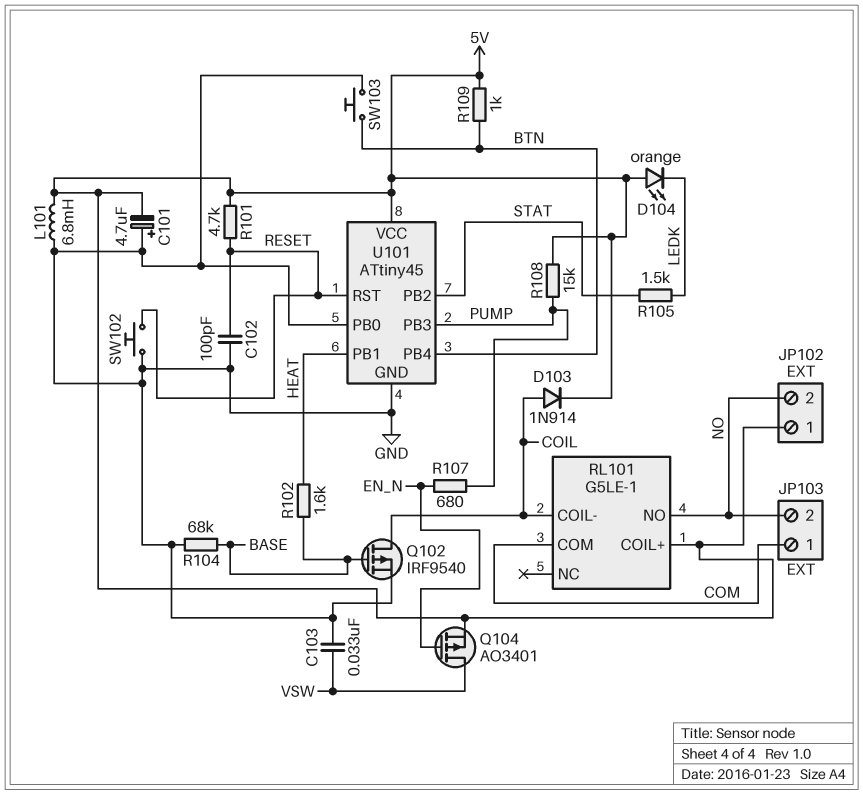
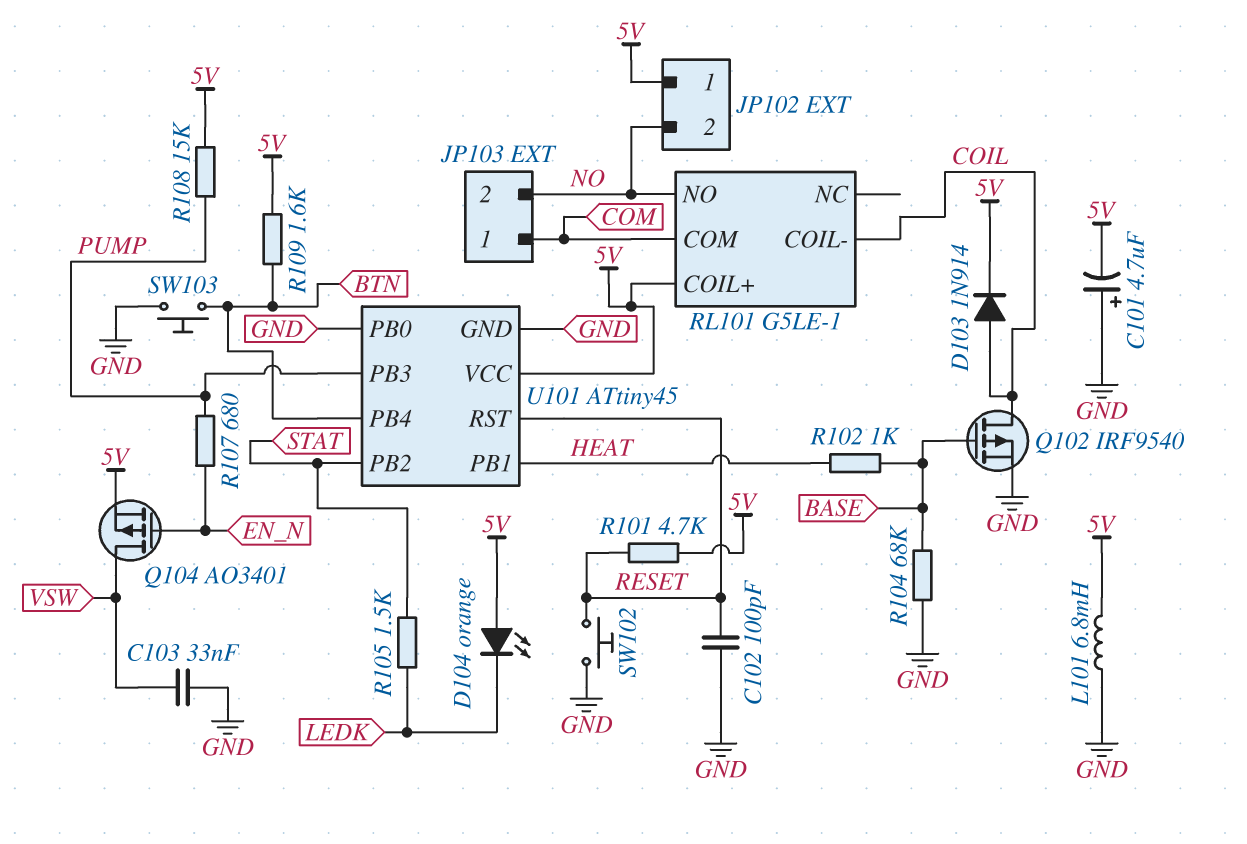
R102: 1.6k (BASE, HEAT) -> 1k (BASE, HEAT)
R109: 1k (5V, BTN) -> 1.6k (5V, BTN)

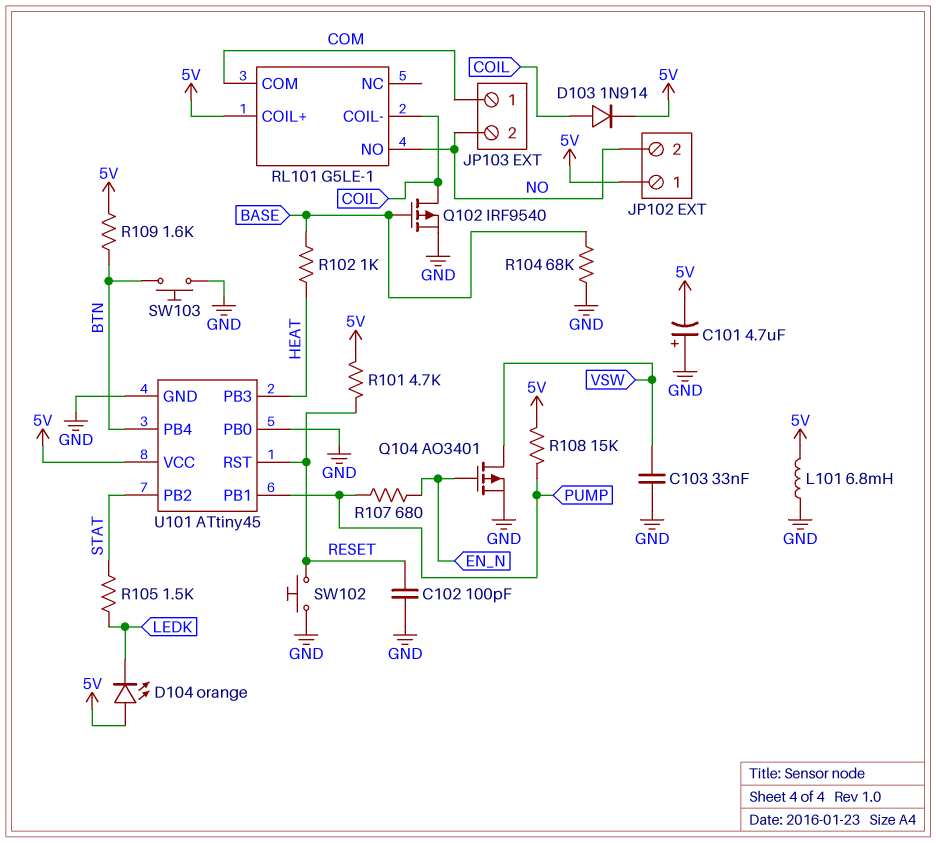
Q104: PMOS AO3401 (G EN_N, D VSW, S 5V) -> PMOS AO3401 (G EN_N, D VSW, S GND)
U101 pin PB1: HEAT -> PUMP
U101 pin PB3: PUMP -> HEAT

